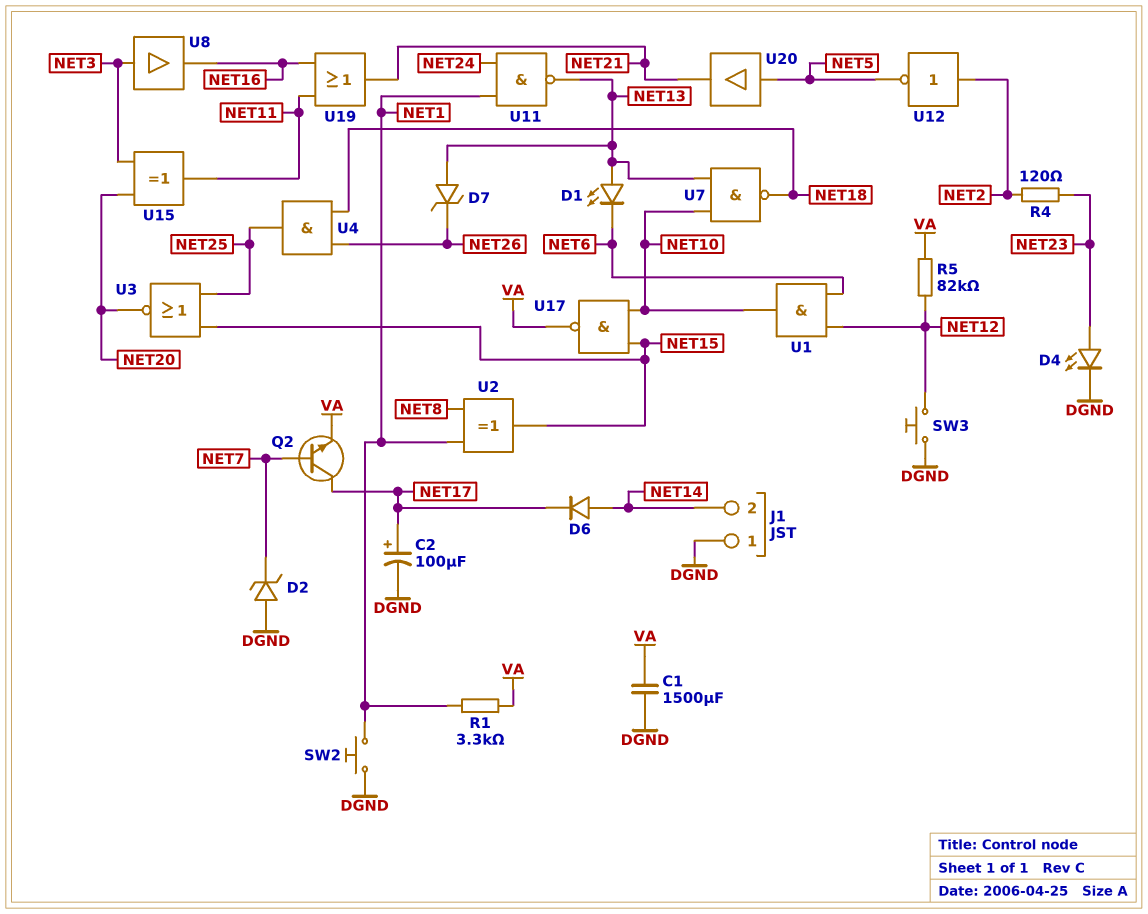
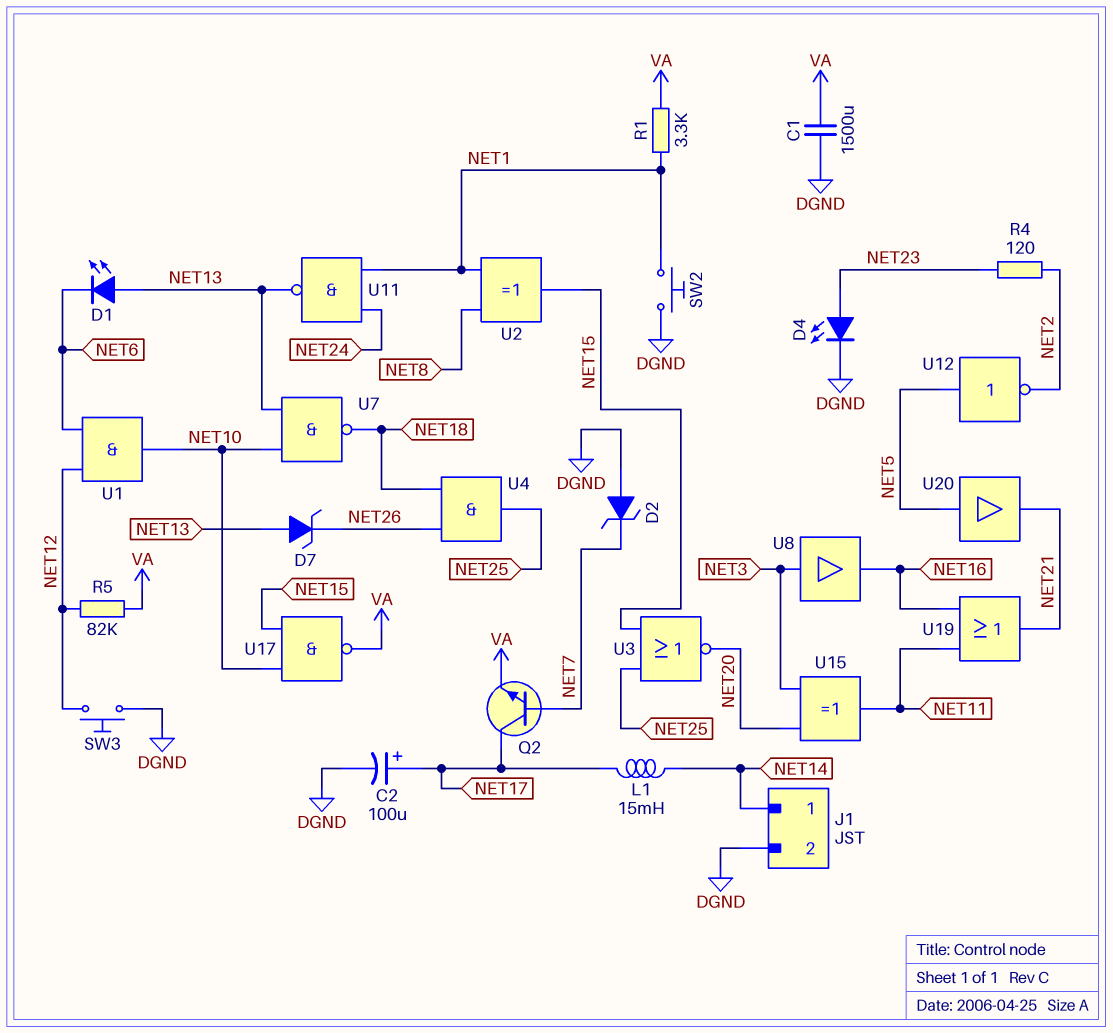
D6: diode (A NET14, K NET17) -> none
J1 pin 1: DGND -> NET14
J1 pin 2: NET14 -> DGND
L1: none -> 15mH (NET14, NET17)
U12: NOT (in NET2, out NET5) -> NOT (in NET5, out NET2)

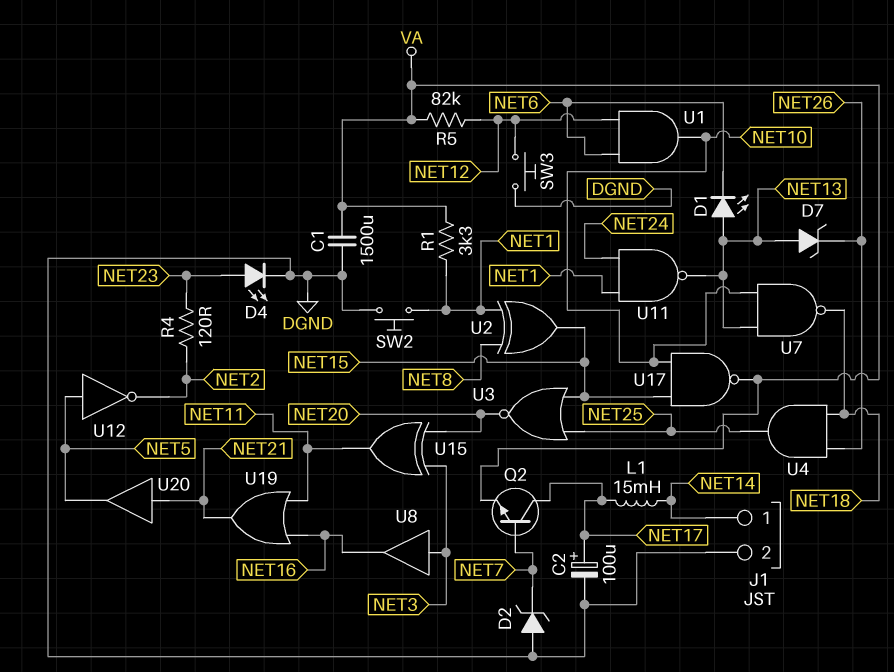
U20: buffer (in NET5, out NET21) -> buffer (in NET21, out NET5)

